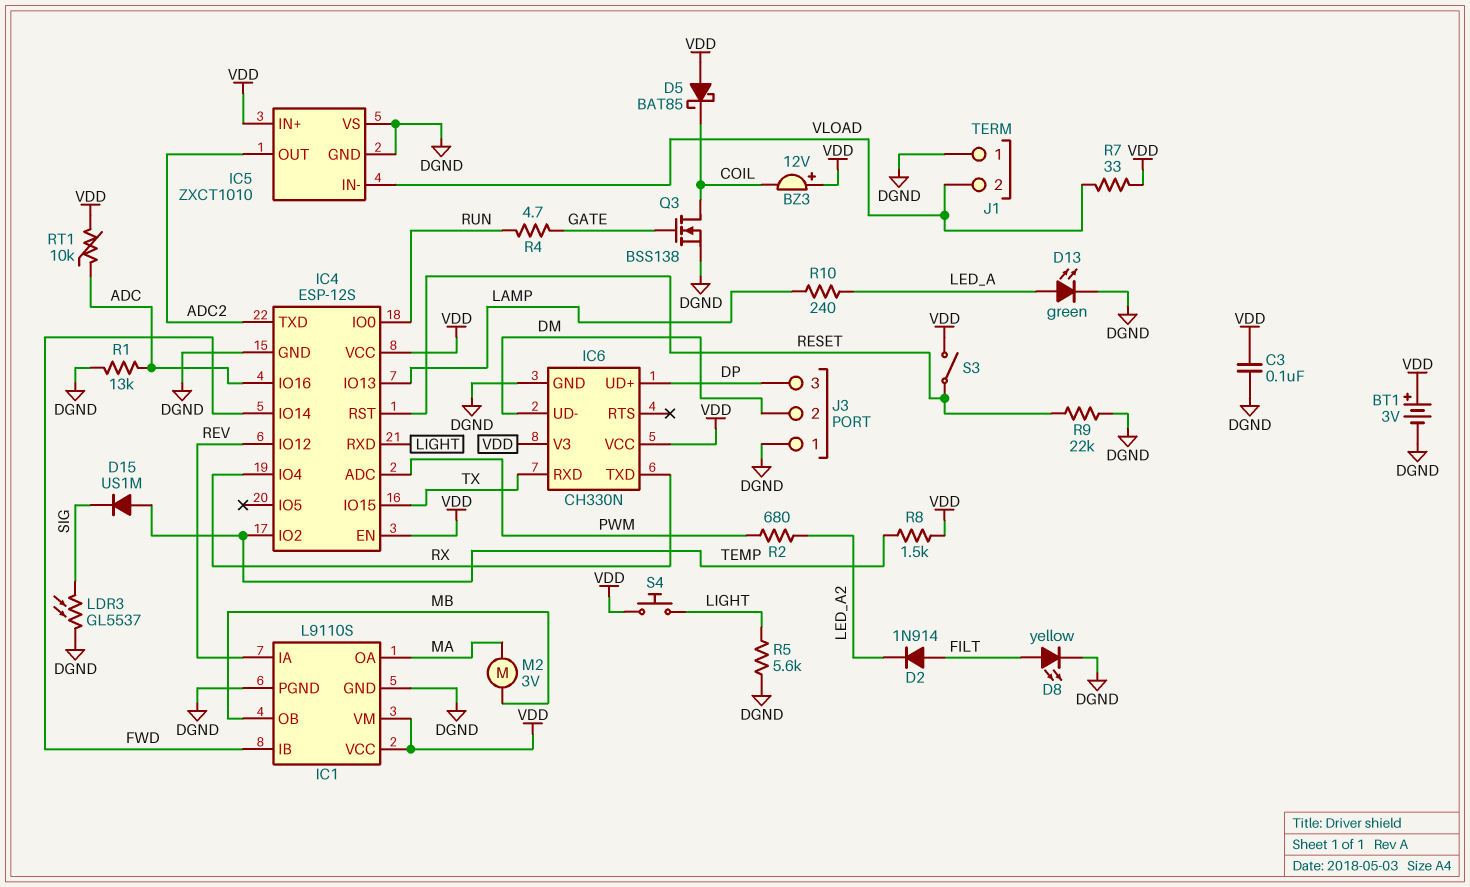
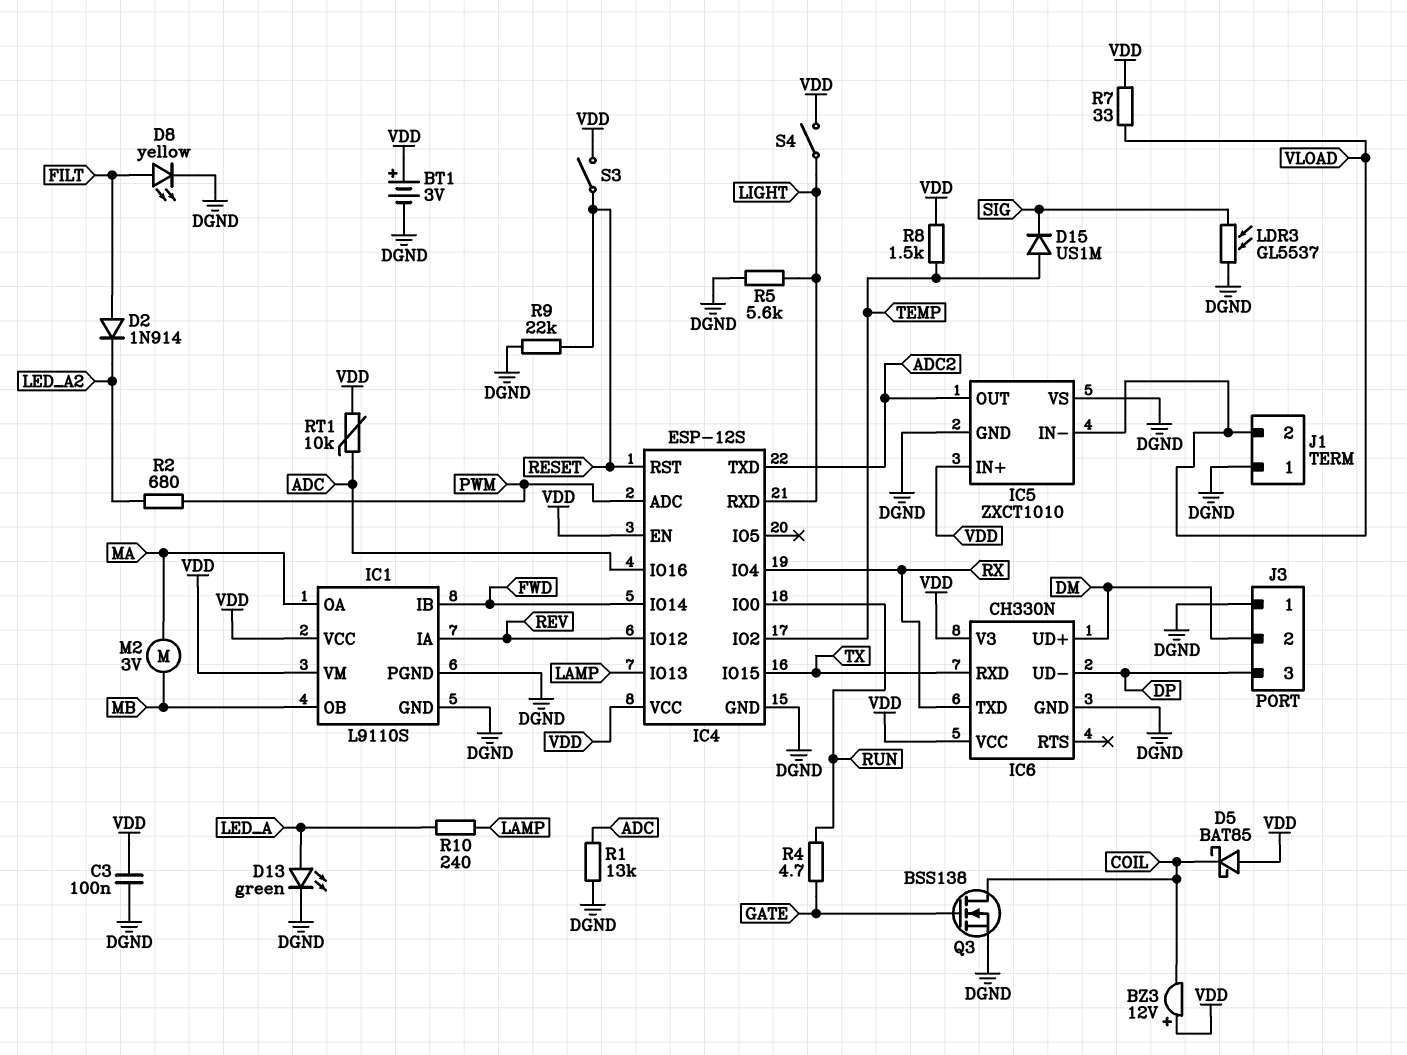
IC6 pin UD+: DP -> DM
IC6 pin UD-: DM -> DP
S4: button (LIGHT, VDD) -> switch (LIGHT, VDD)

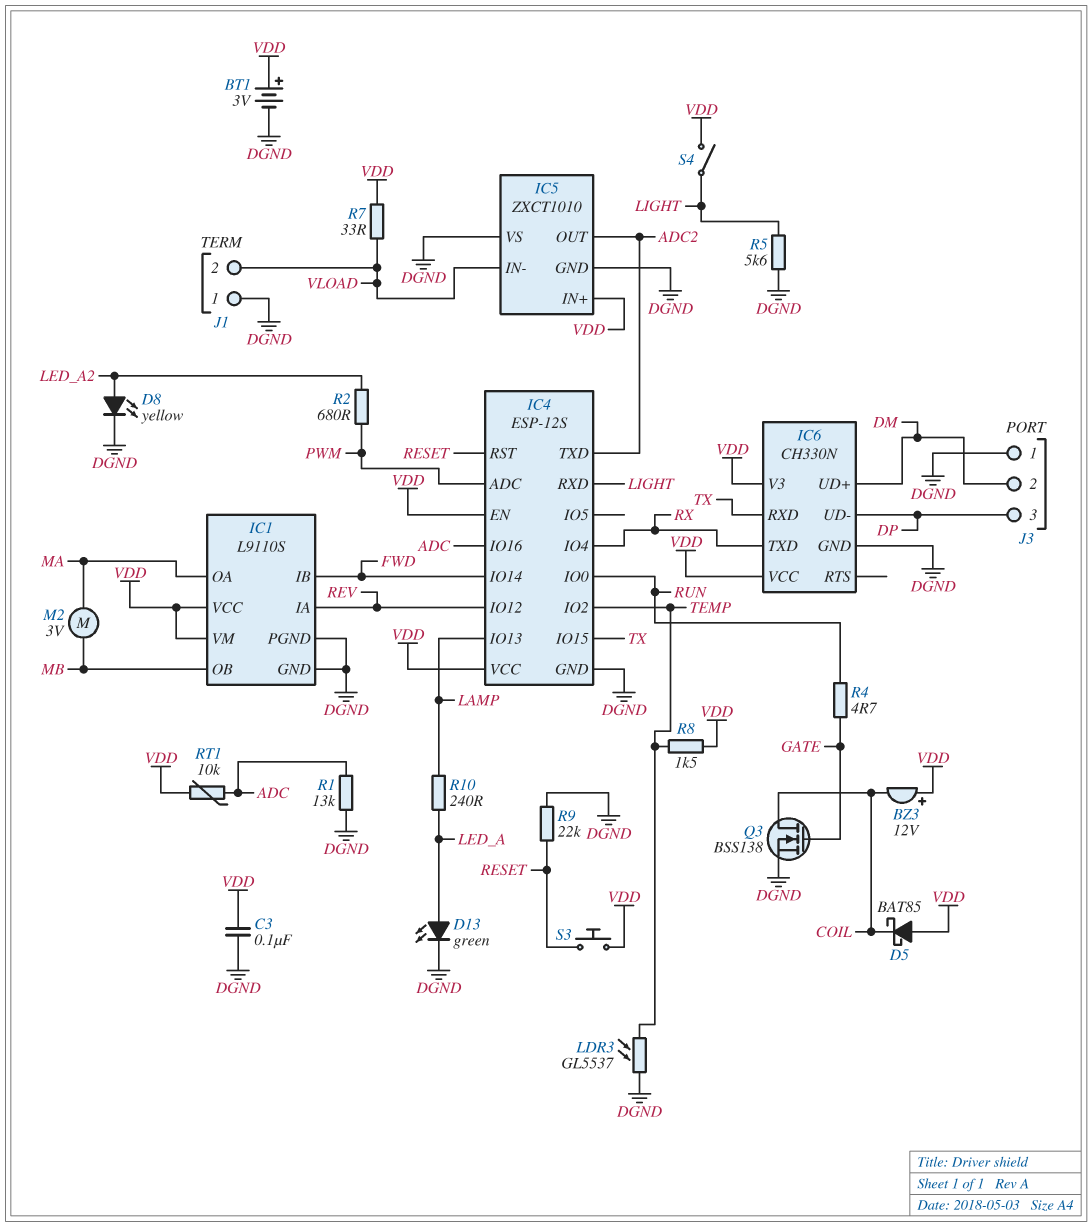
D2: diode 1N914 (A FILT, K LED_A2) -> none
D8: LED yellow (A FILT, K DGND) -> LED yellow (A LED_A2, K DGND)
D15: diode US1M (A TEMP, K SIG) -> none
LDR3: GL5537 (DGND, SIG) -> GL5537 (DGND, TEMP)
S3: switch (RESET, VDD) -> button (RESET, VDD)

